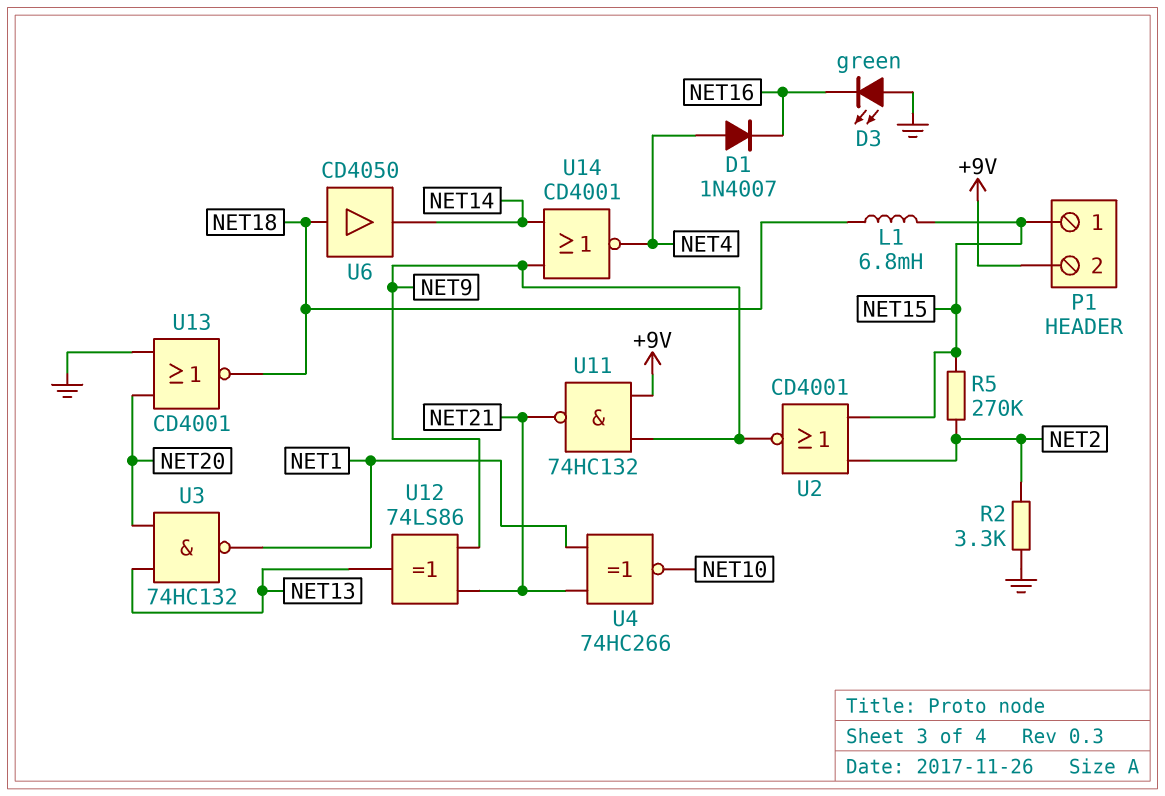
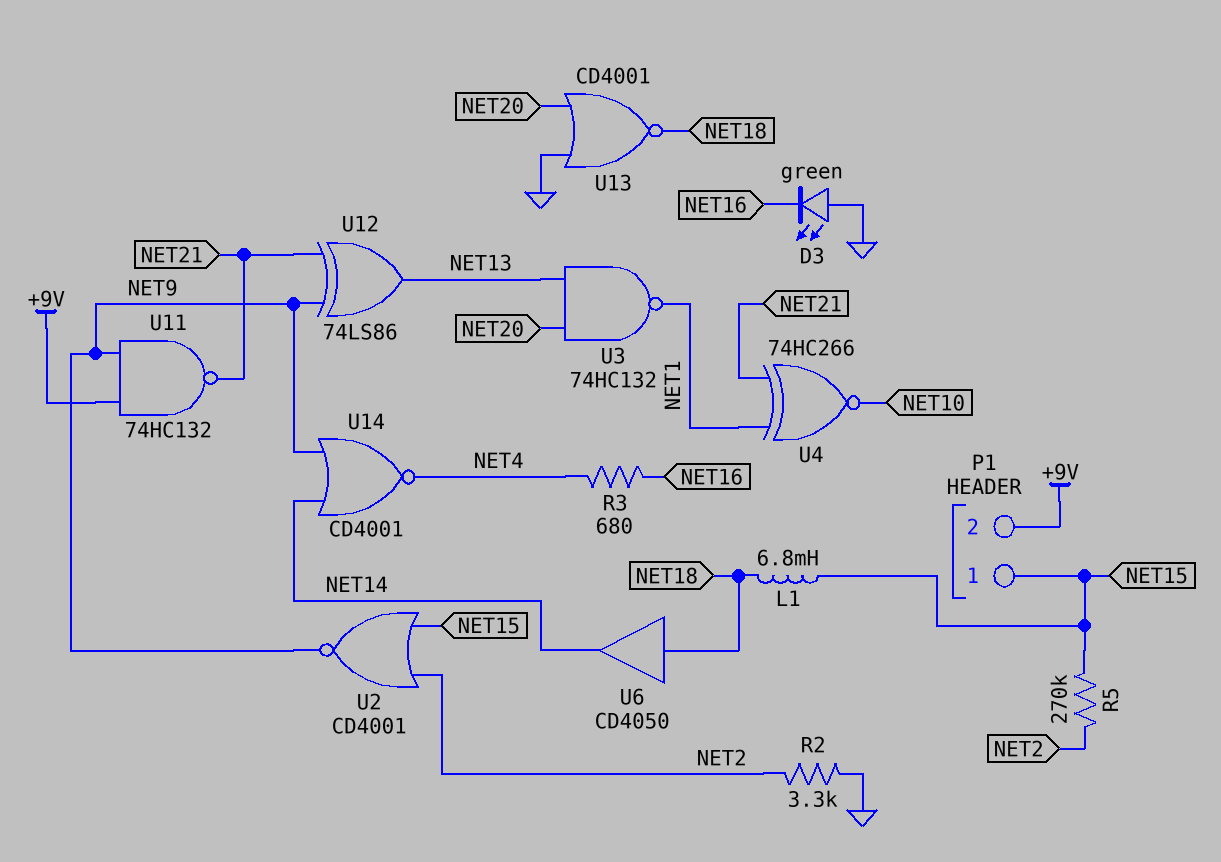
D1: diode 1N4007 (A NET4, K NET16) -> none
R3: none -> 680 (NET4, NET16)

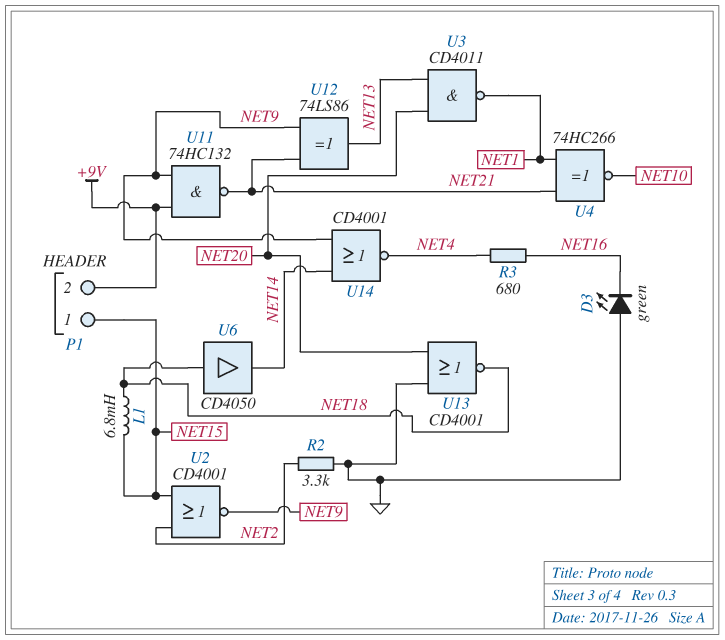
R5: 270k (NET2, NET15) -> none
U3: NAND 74HC132 (in NET13, in NET20, out NET1) -> NAND CD4011 (in NET13, in NET20, out NET1)

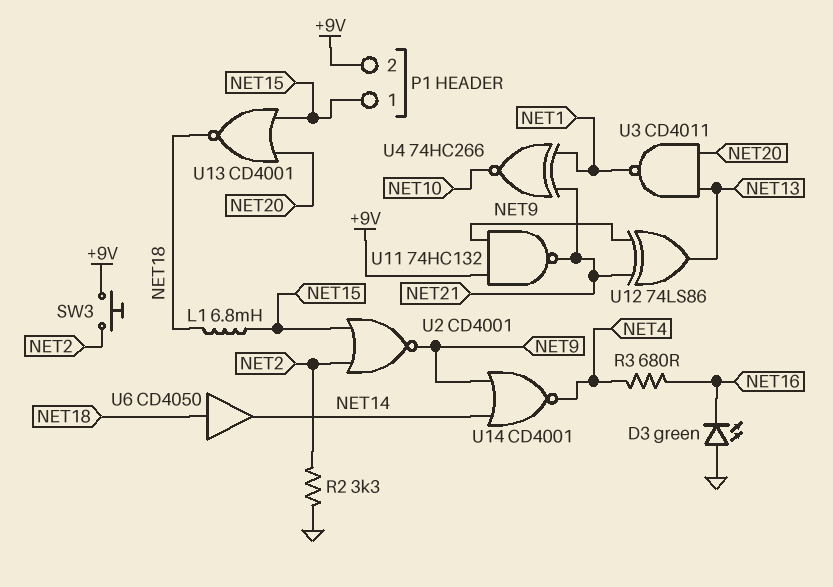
SW3: none -> button (+9V, NET2)
U13: NOR CD4001 (in GND, in NET20, out NET18) -> NOR CD4001 (in NET15, in NET20, out NET18)

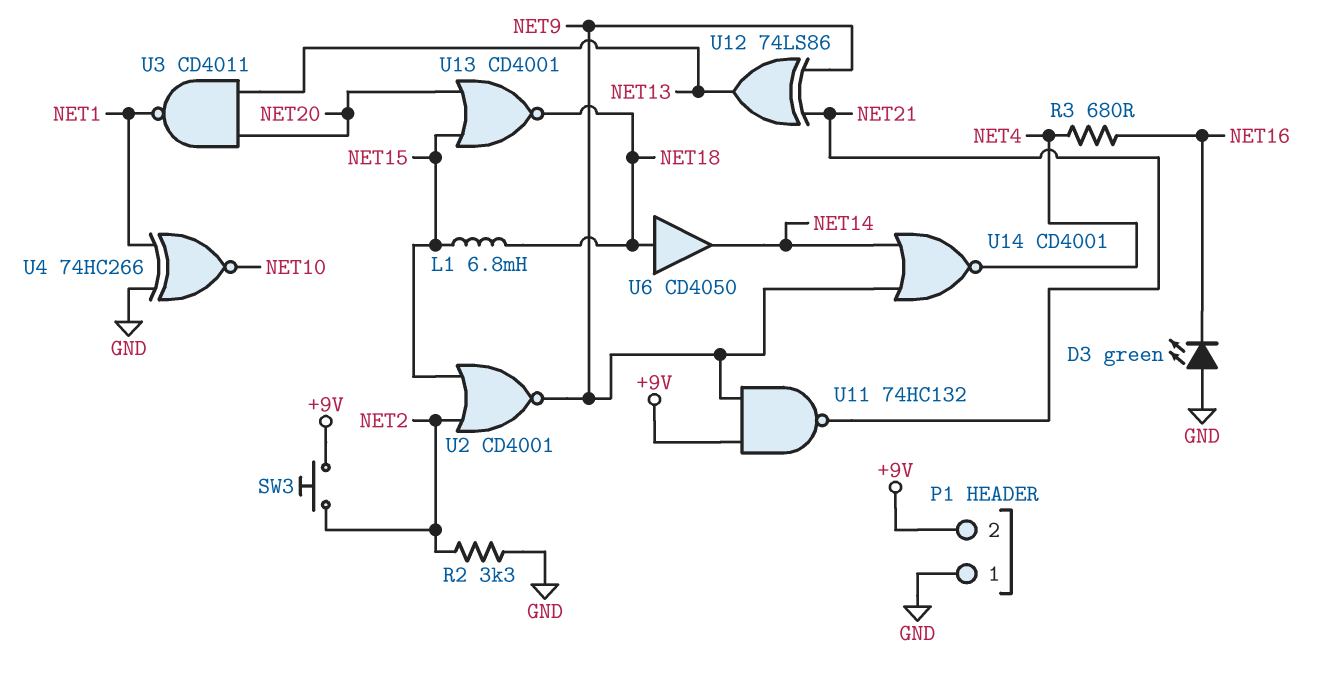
P1 pin 1: NET15 -> GND
U4: XNOR 74HC266 (in NET1, in NET21, out NET10) -> XNOR 74HC266 (in GND, in NET1, out NET10)

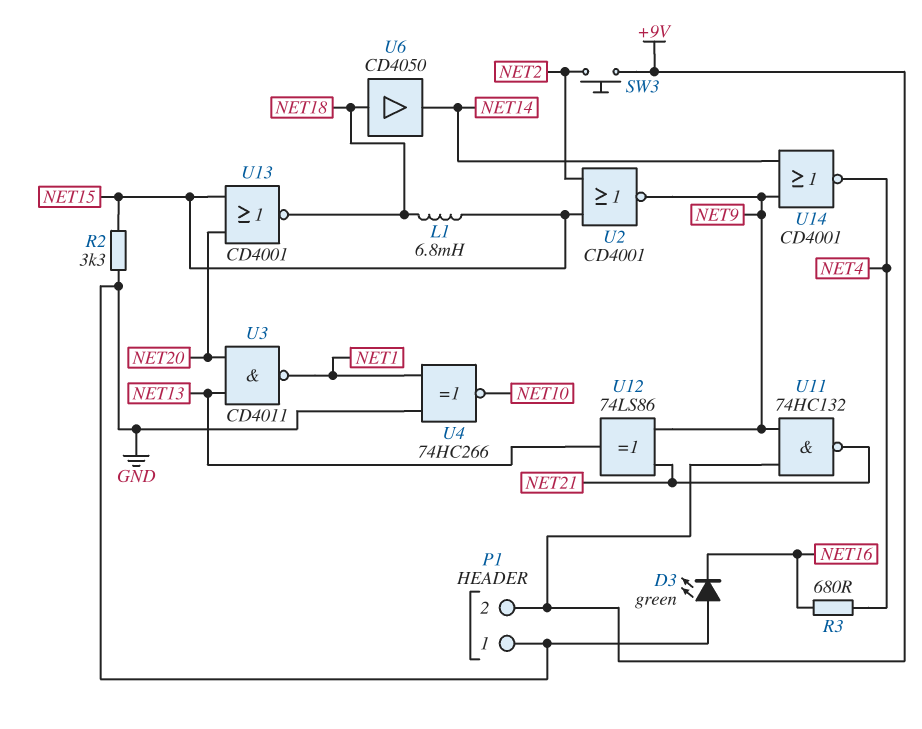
R2: 3.3k (GND, NET2) -> 3.3k (GND, NET15)

